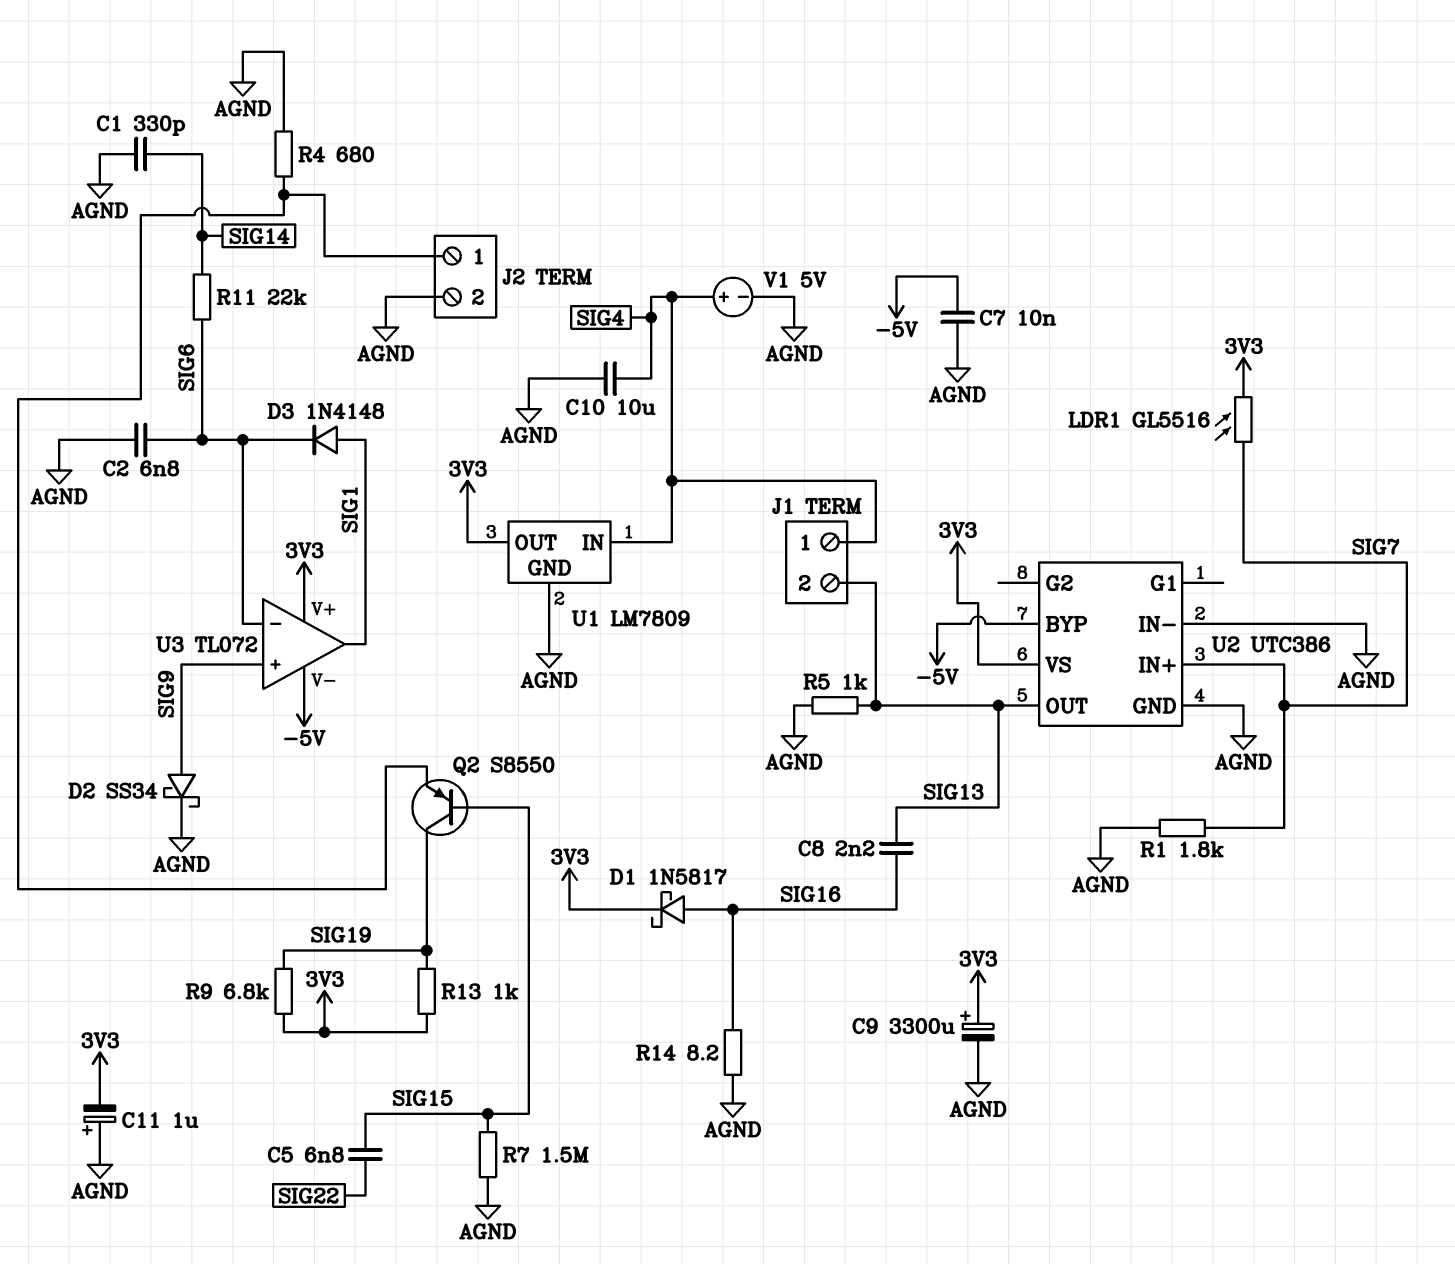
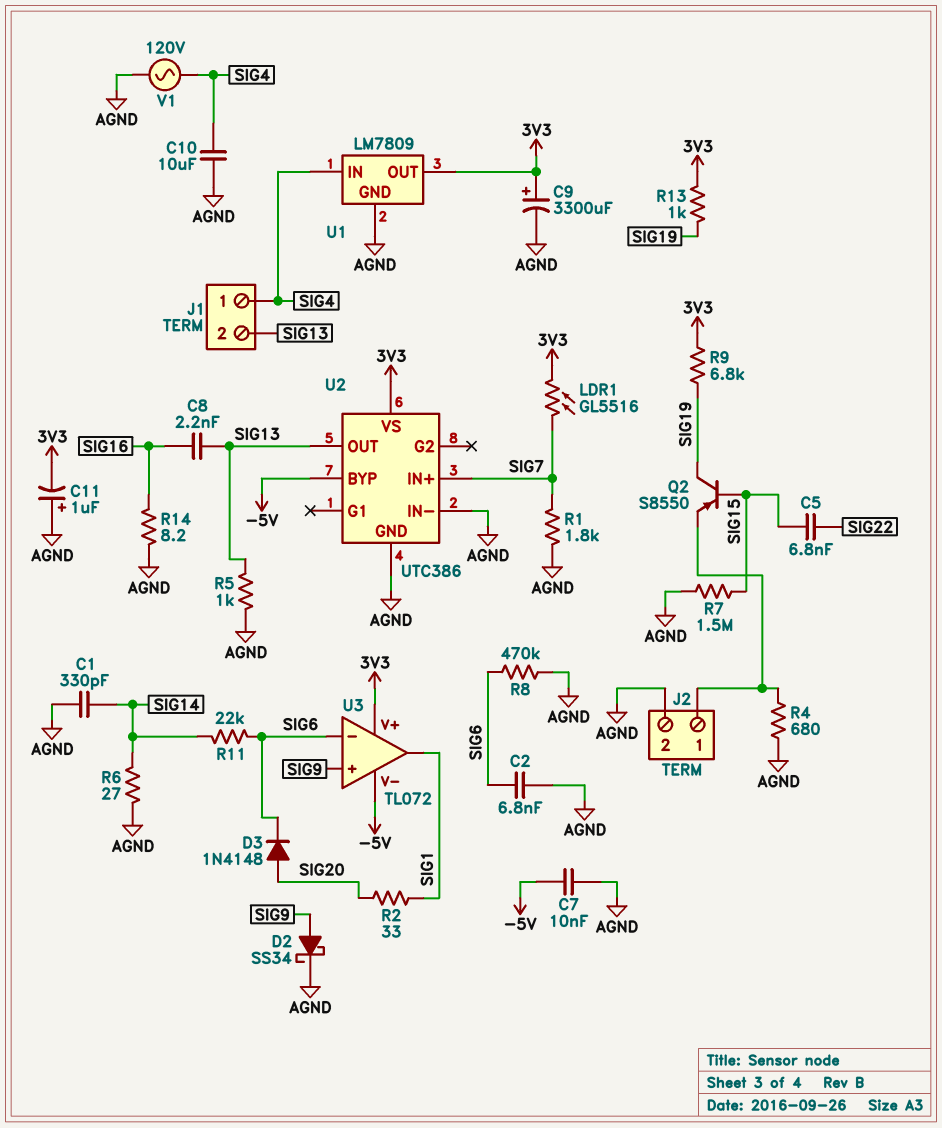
D1: schottky 1N5817 (A SIG16, K 3V3) -> none
D3: diode 1N4148 (A SIG1, K SIG6) -> diode 1N4148 (A SIG20, K SIG6)
R2: none -> 33 (SIG1, SIG20)
R6: none -> 27 (AGND, SIG14)
R8: none -> 470k (AGND, SIG6)
V1: 5V (plus SIG4, minus AGND) -> AC 120V (AGND, SIG4)

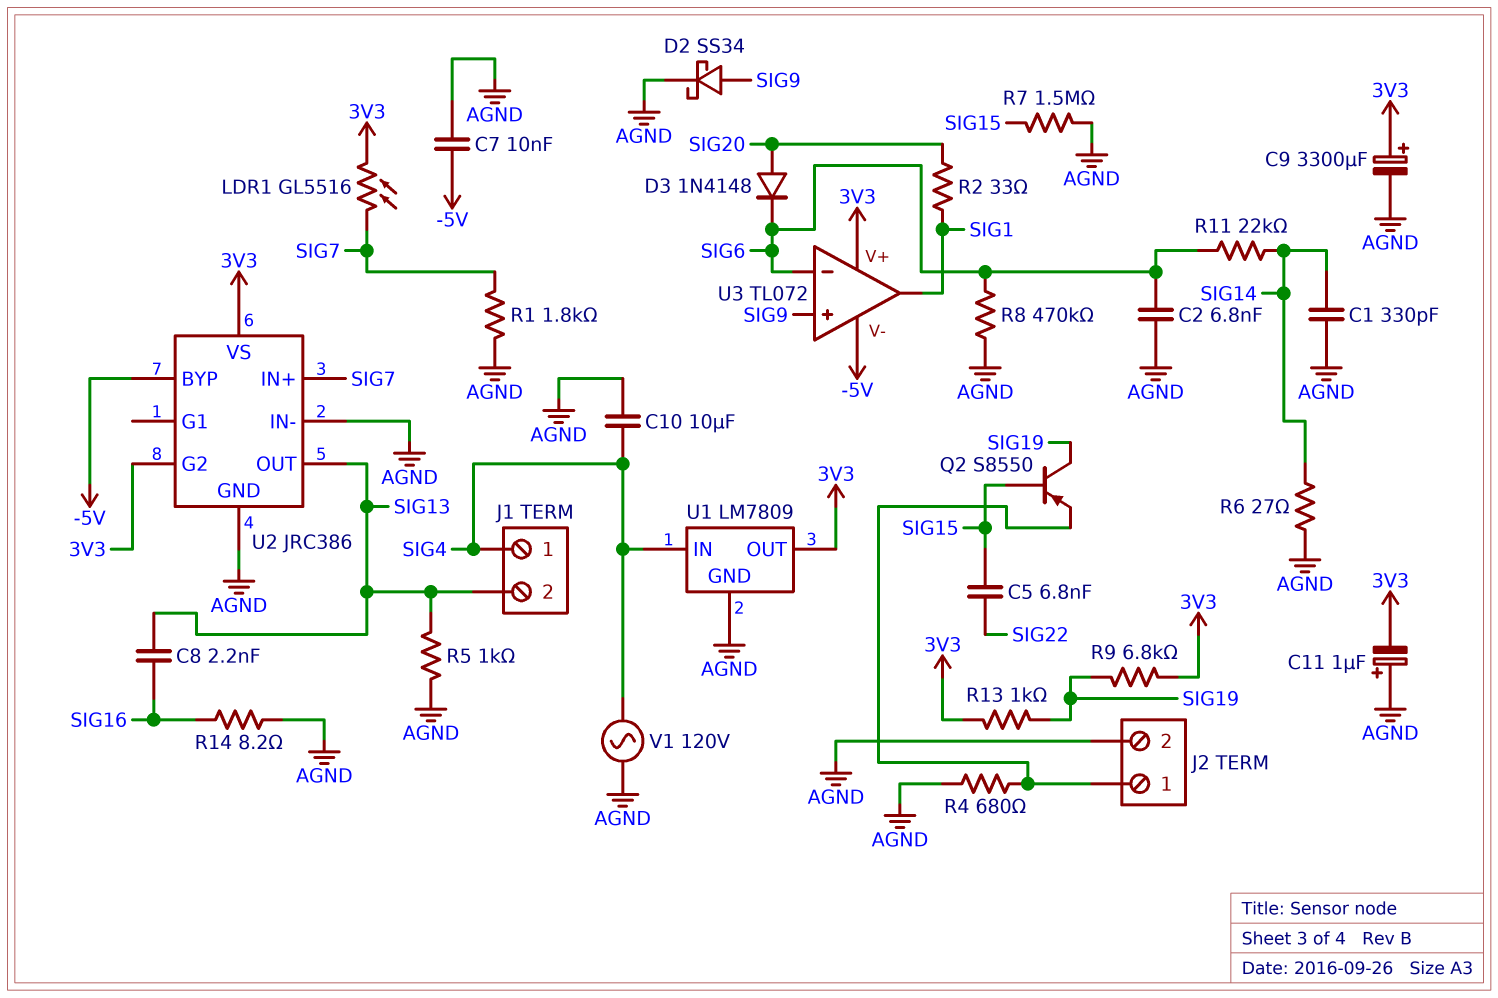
U2: UTC386 -> JRC386
U2 pin G2: none -> 3V3

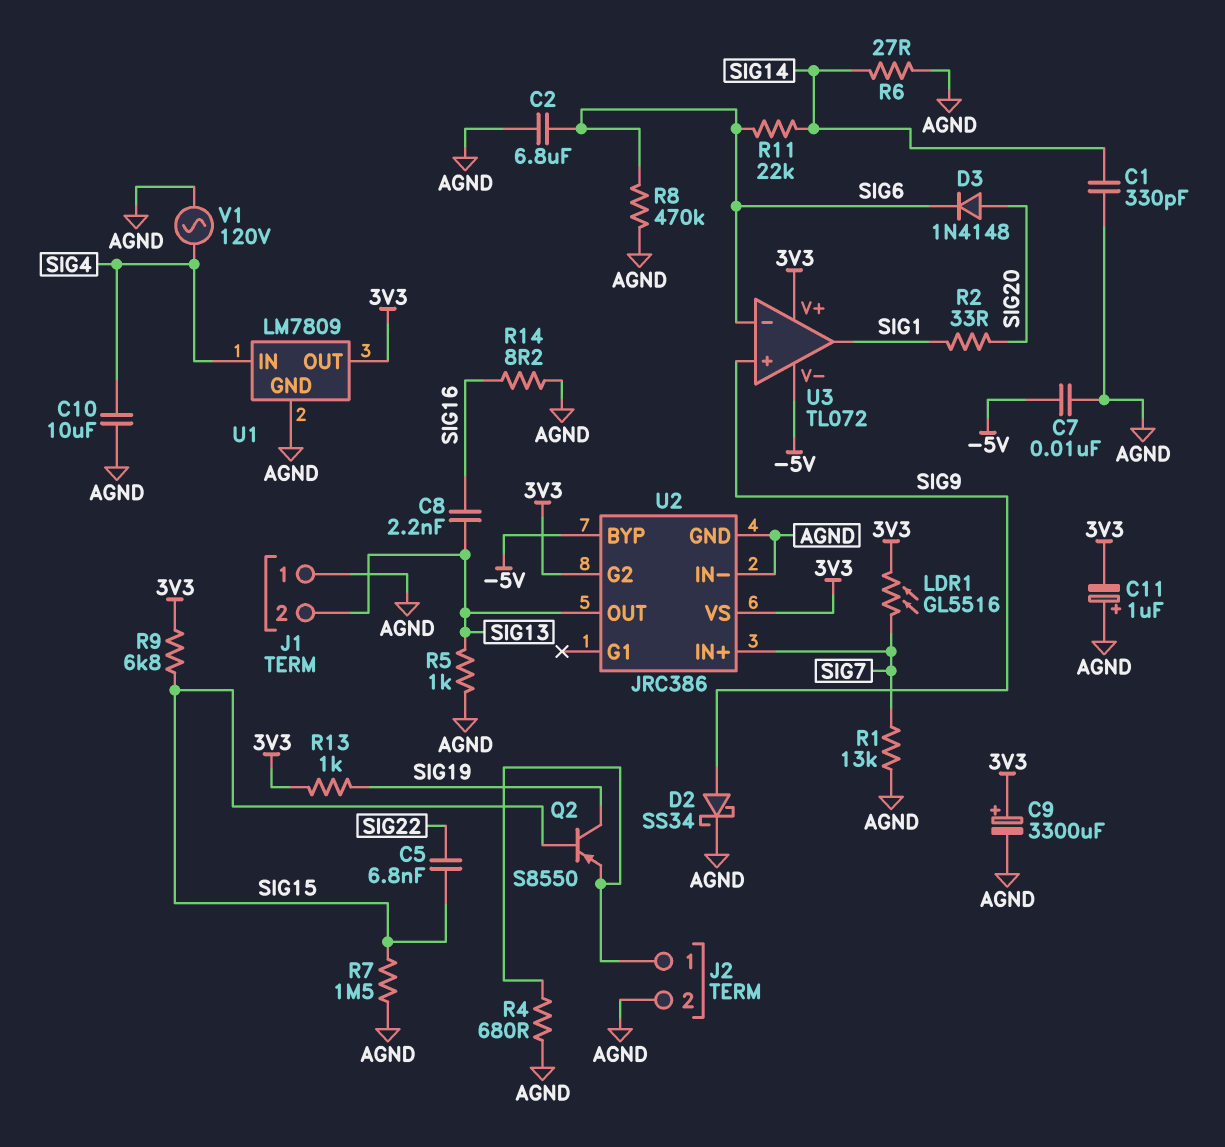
C2: 6.8nF (AGND, SIG6) -> 6.8uF (AGND, SIG6)
J1 pin 1: SIG4 -> AGND
R1: 1.8k (AGND, SIG7) -> 13k (AGND, SIG7)
R9: 6.8k (3V3, SIG19) -> 6.8k (3V3, SIG15)

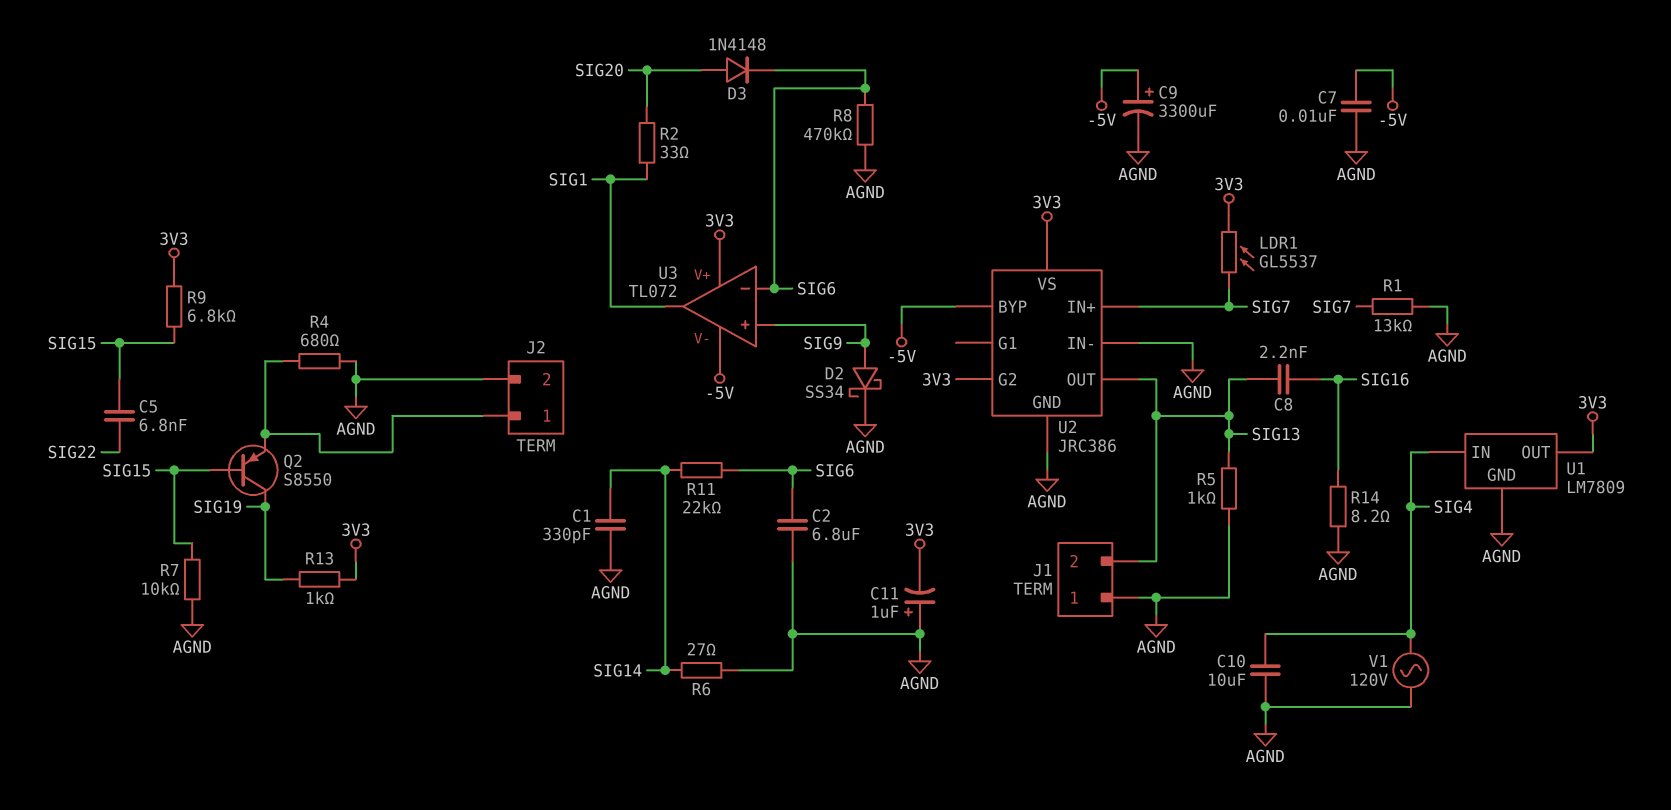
C9: 3300uF (plus 3V3, minus AGND) -> 3300uF (plus -5V, minus AGND)
LDR1: GL5516 (3V3, SIG7) -> GL5537 (3V3, SIG7)
R7: 1.5M (AGND, SIG15) -> 10k (AGND, SIG15)

